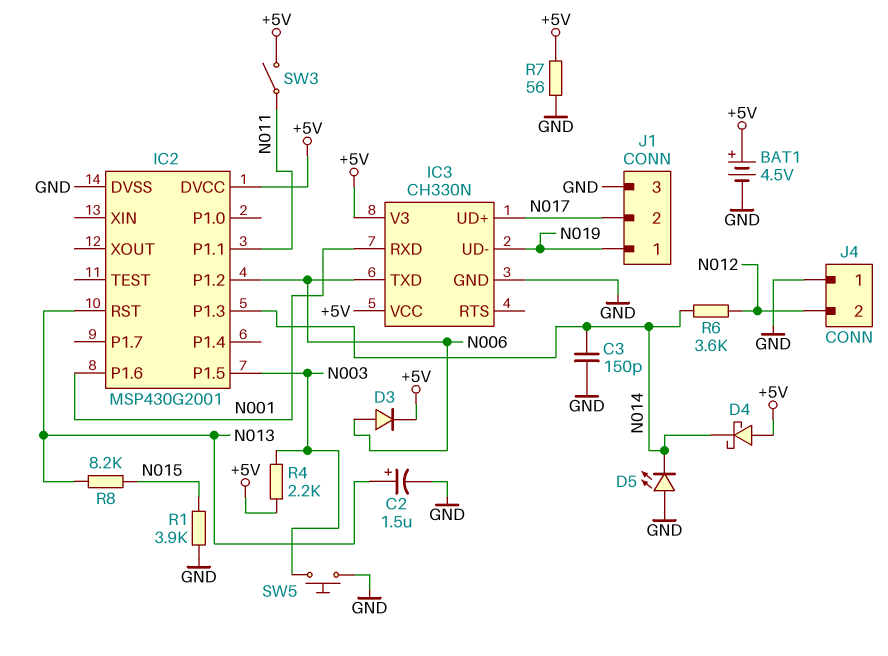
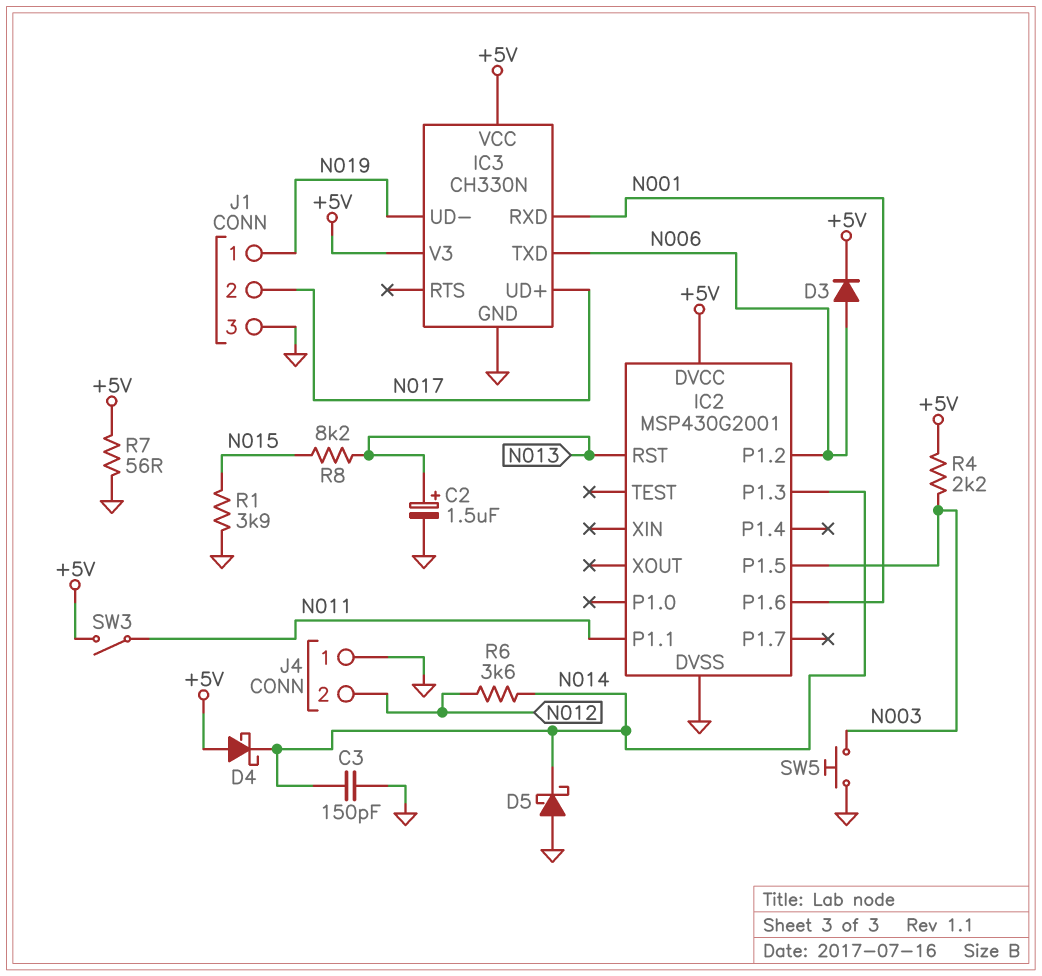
BAT1: 4.5V (plus +5V, minus GND) -> none
D5: LED (A GND, K N014) -> schottky (A GND, K N014)

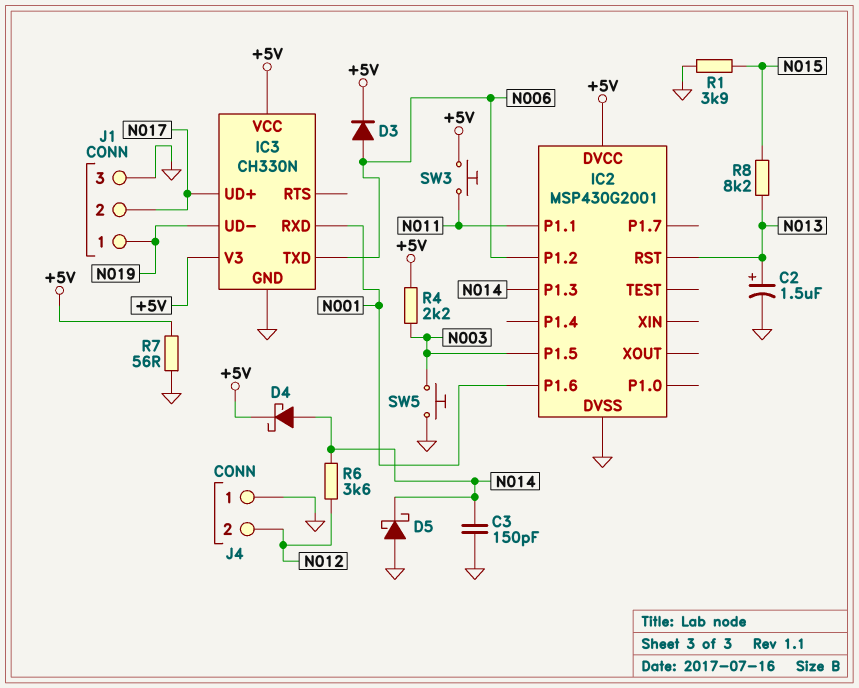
D4: schottky (A +5V, K N014) -> schottky (A N014, K +5V)
SW3: switch (+5V, N011) -> button (+5V, N011)

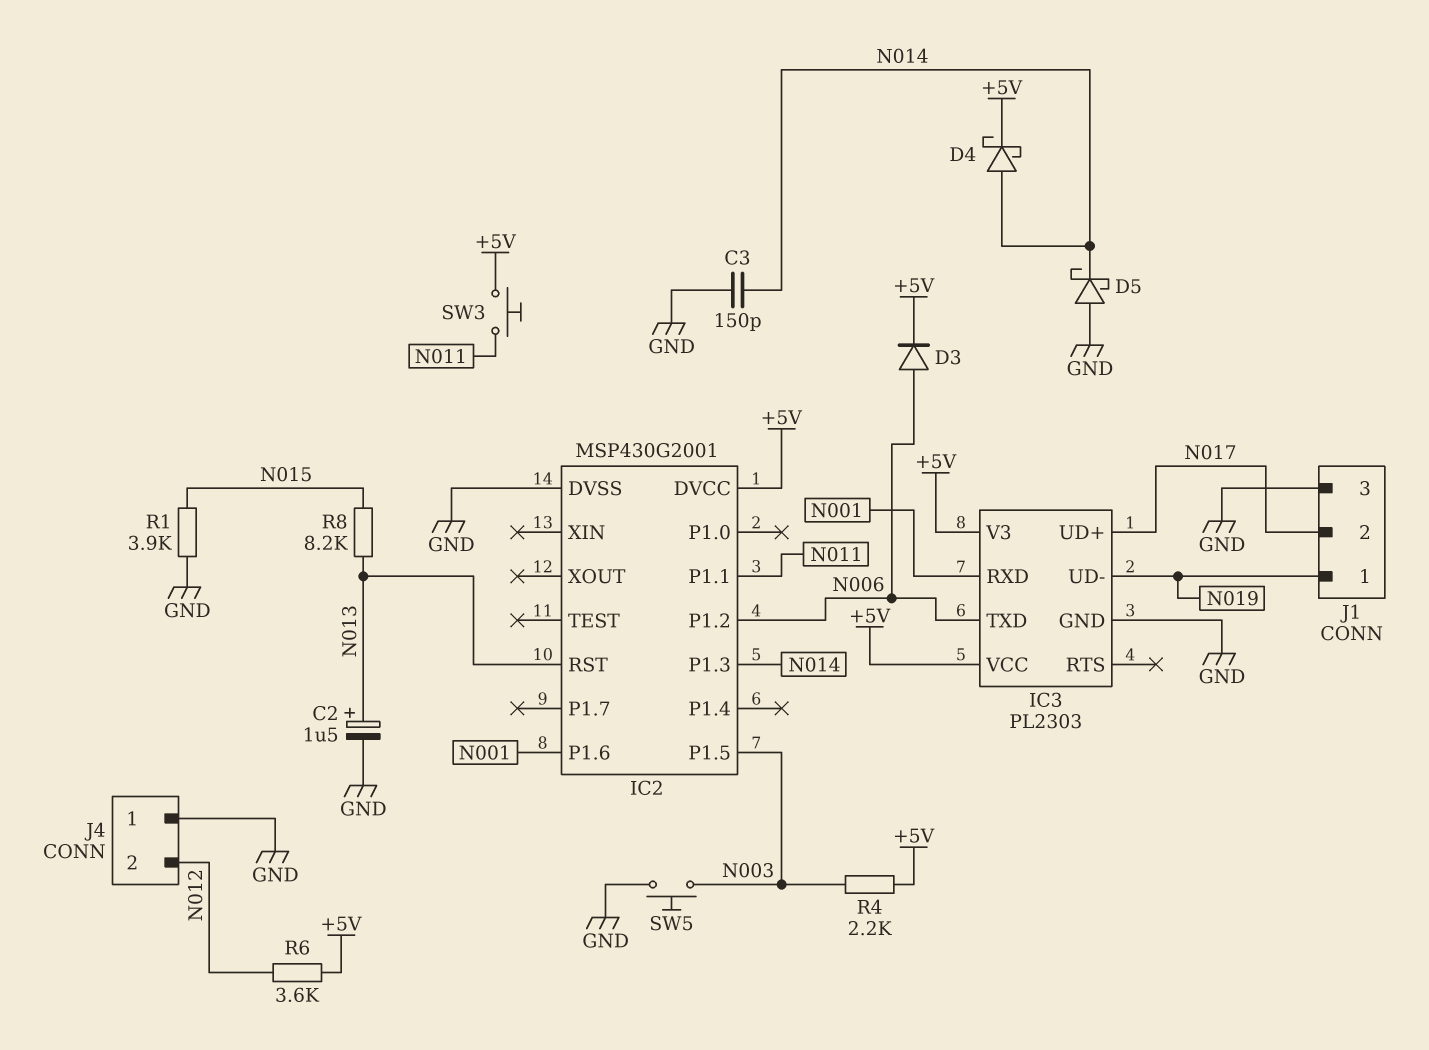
IC3: CH330N -> PL2303
R6: 3.6k (N012, N014) -> 3.6k (+5V, N012)
R7: 56 (+5V, GND) -> none

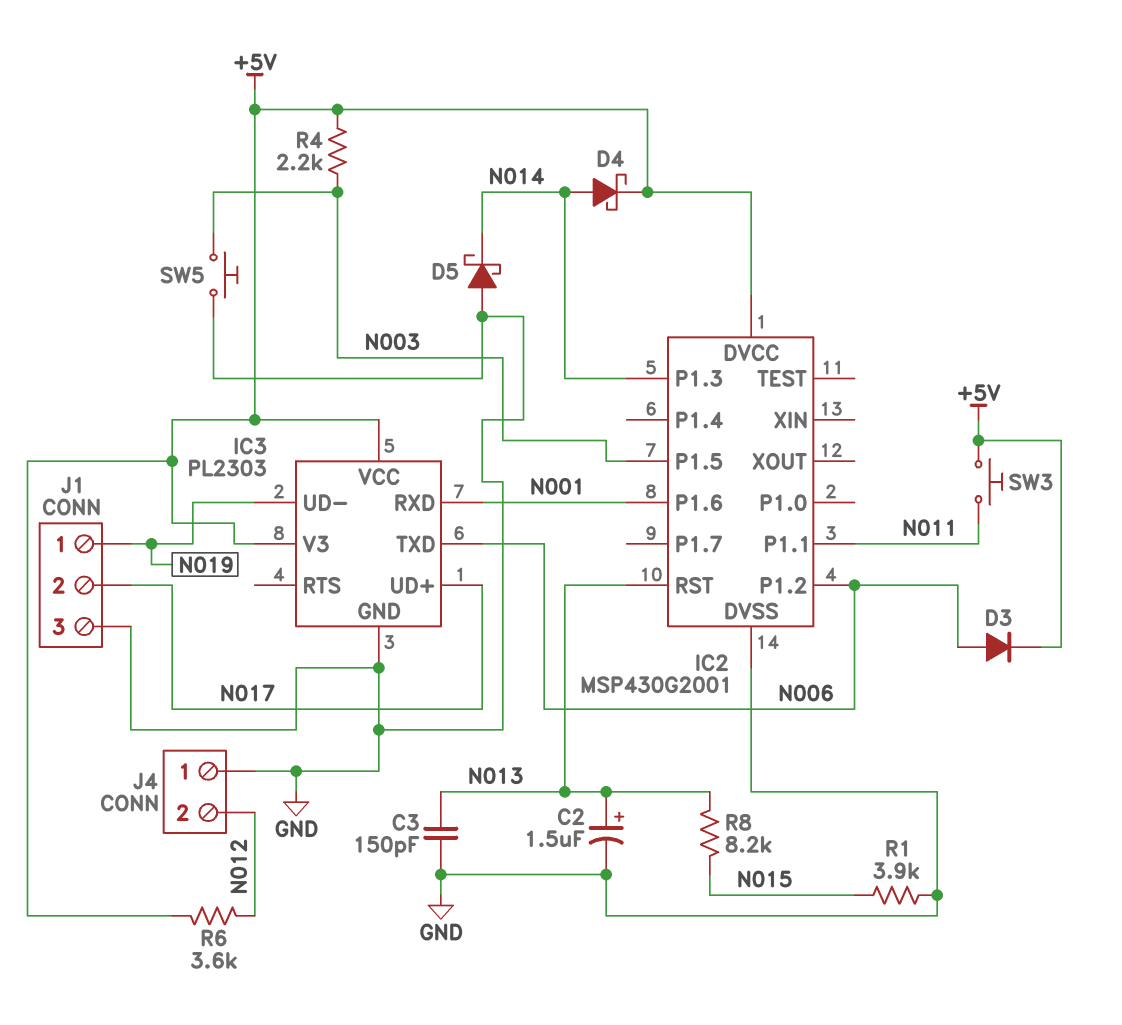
C3: 150pF (GND, N014) -> 150pF (GND, N013)

